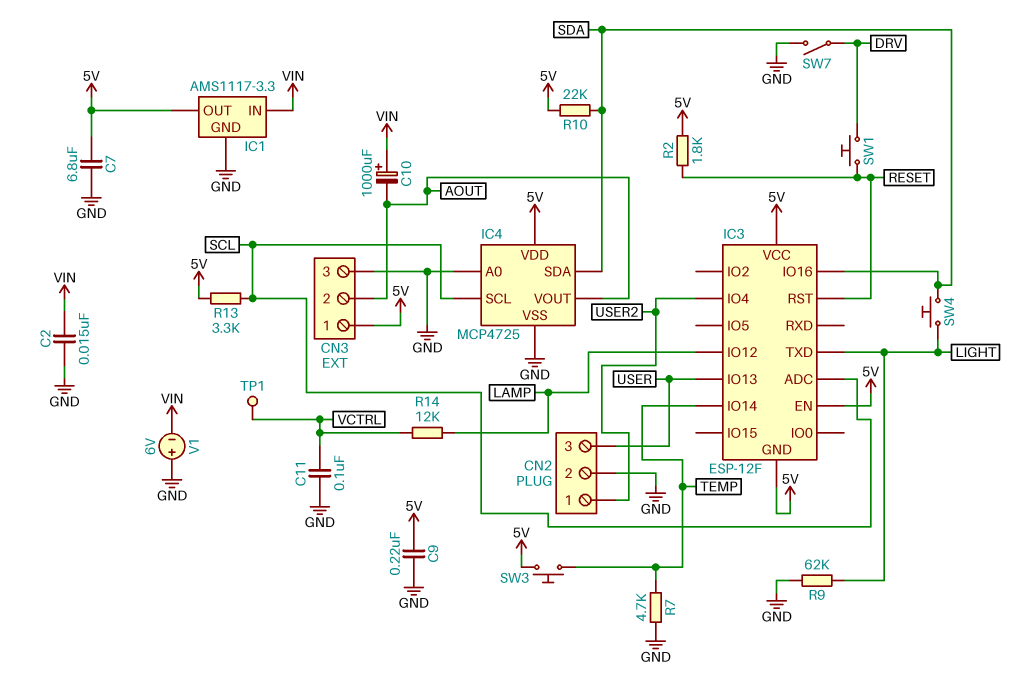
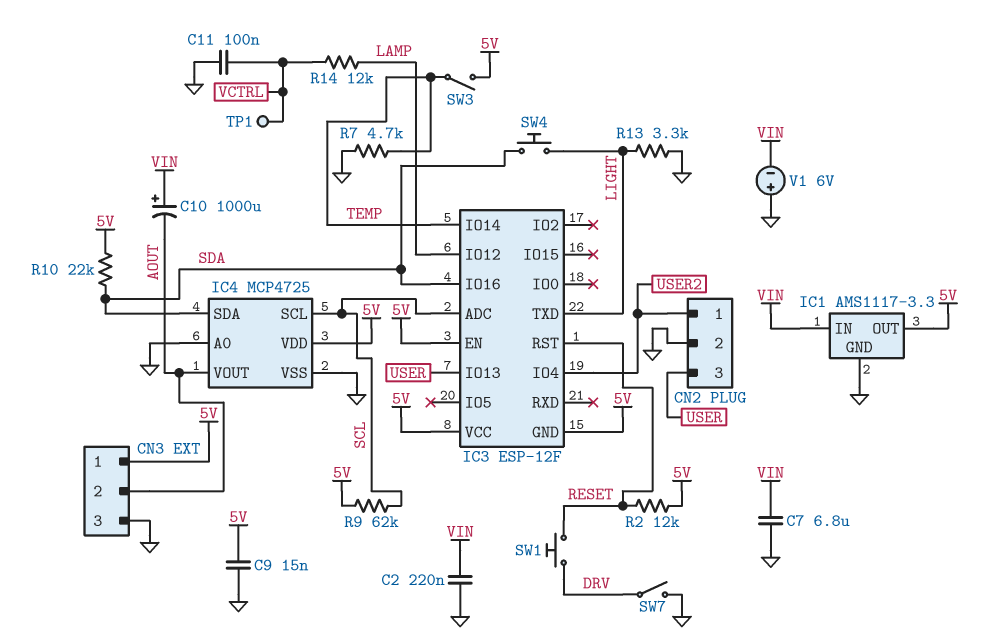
C2: 15nF (GND, VIN) -> 220nF (GND, VIN)
C7: 6.8uF (5V, GND) -> 6.8uF (GND, VIN)
C9: 220nF (5V, GND) -> 15nF (5V, GND)
R2: 1.8k (5V, RESET) -> 12k (5V, RESET)
R9: 62k (GND, LIGHT) -> 62k (5V, SCL)
R13: 3.3k (5V, SCL) -> 3.3k (GND, LIGHT)
SW3: button (5V, TEMP) -> switch (5V, TEMP)

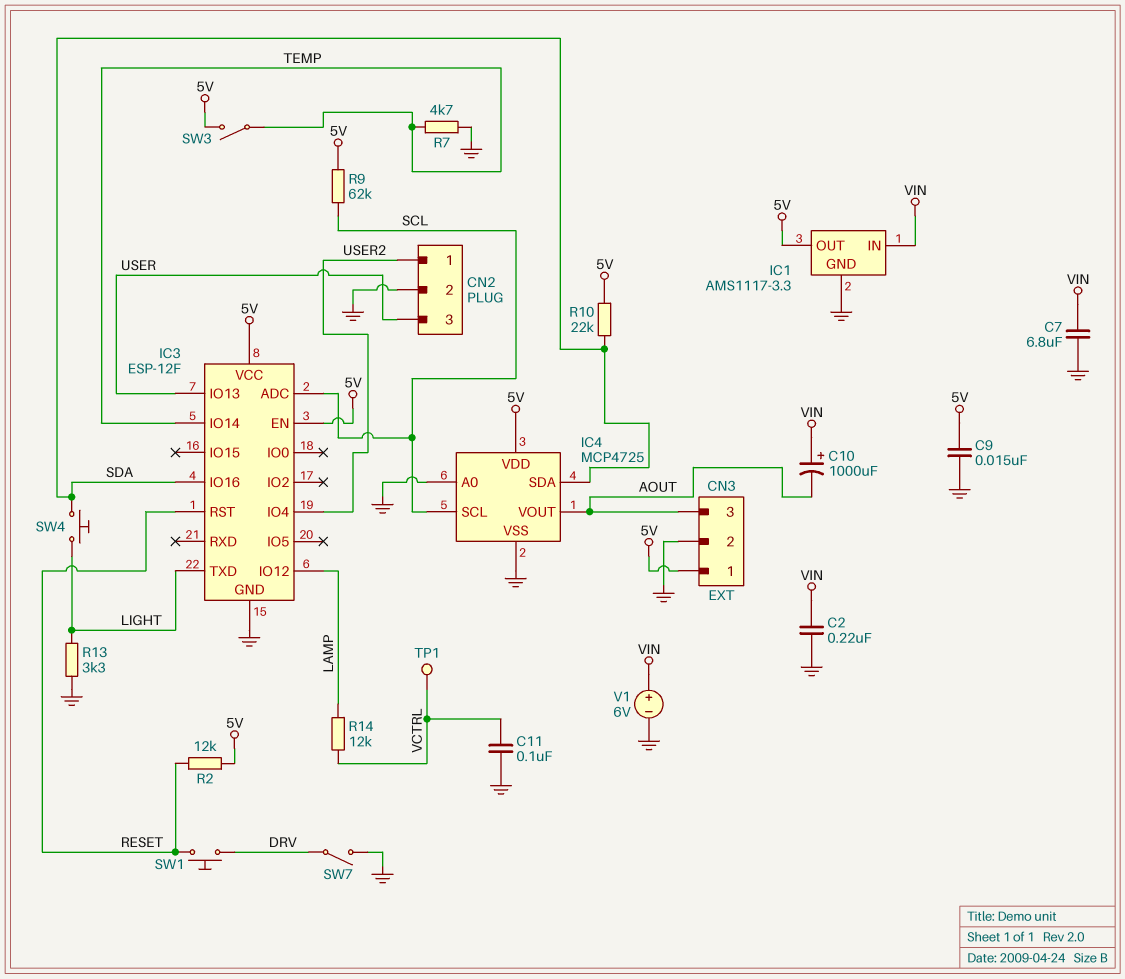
CN3 pin 2: AOUT -> GND
CN3 pin 3: GND -> AOUT
IC3 pin GND: 5V -> GND
V1: 6V (plus GND, minus VIN) -> 6V (plus VIN, minus GND)

